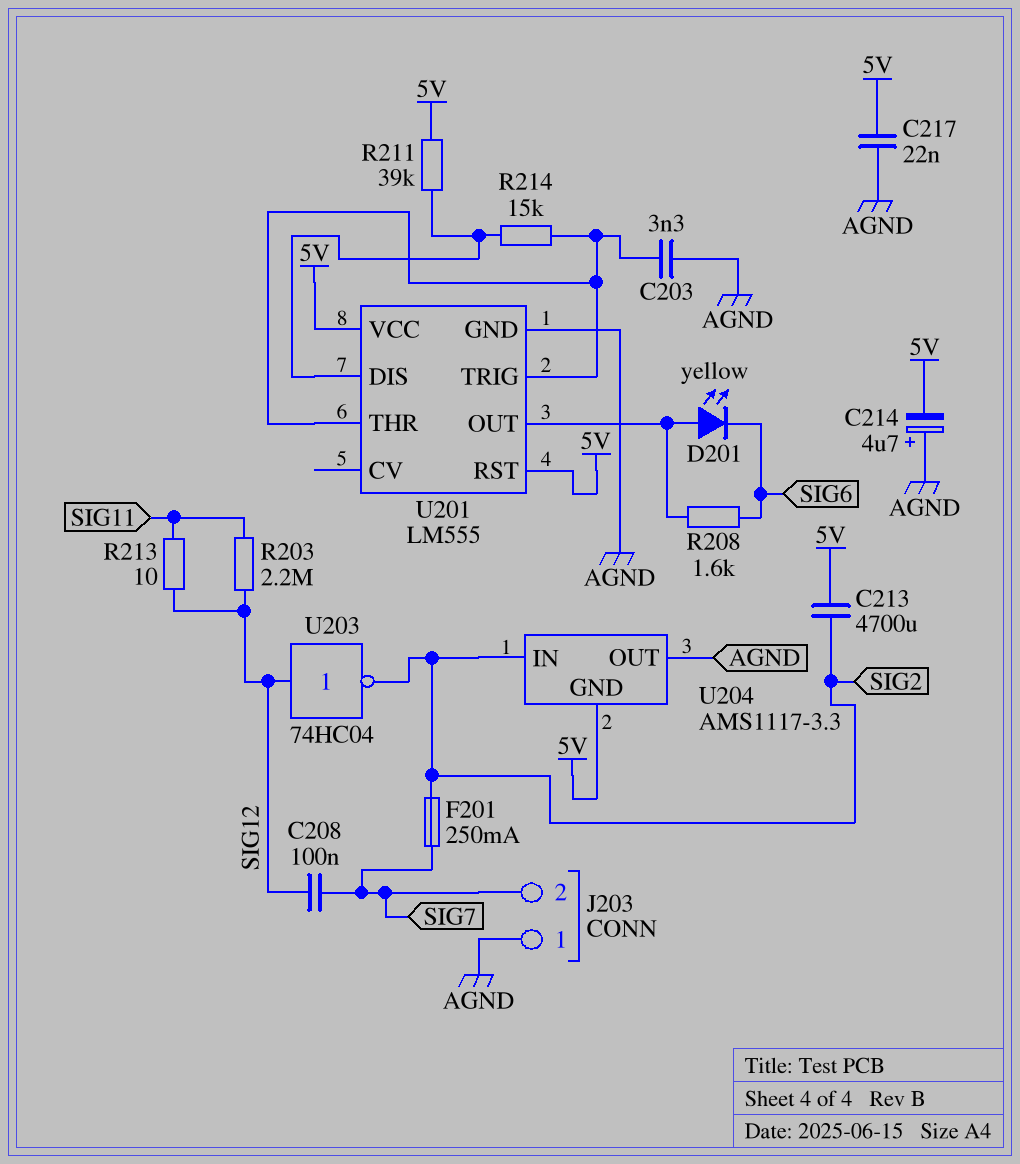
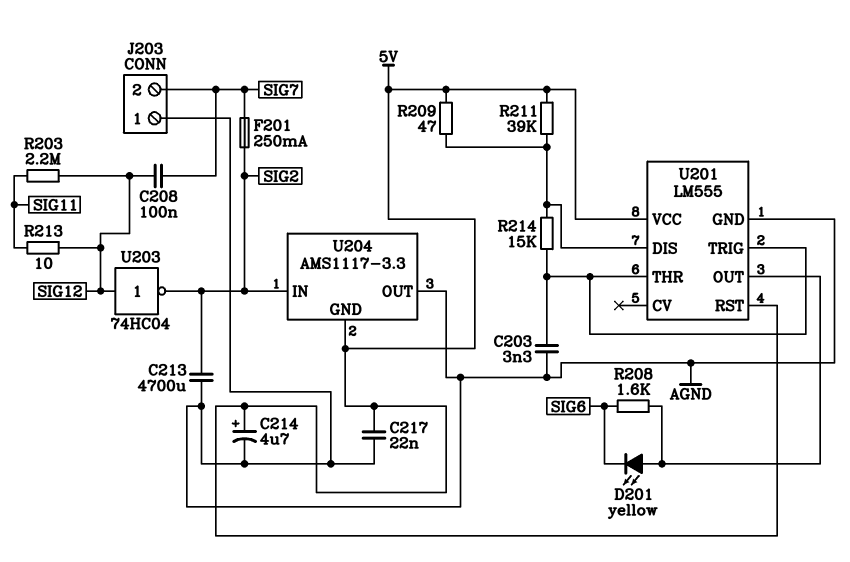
C213: 4700uF (5V, SIG2) -> 4700uF (AGND, SIG2)
C214: 4.7uF (plus AGND, minus 5V) -> 4.7uF (plus 5V, minus AGND)
R209: none -> 47 (5V, U201/DIS)

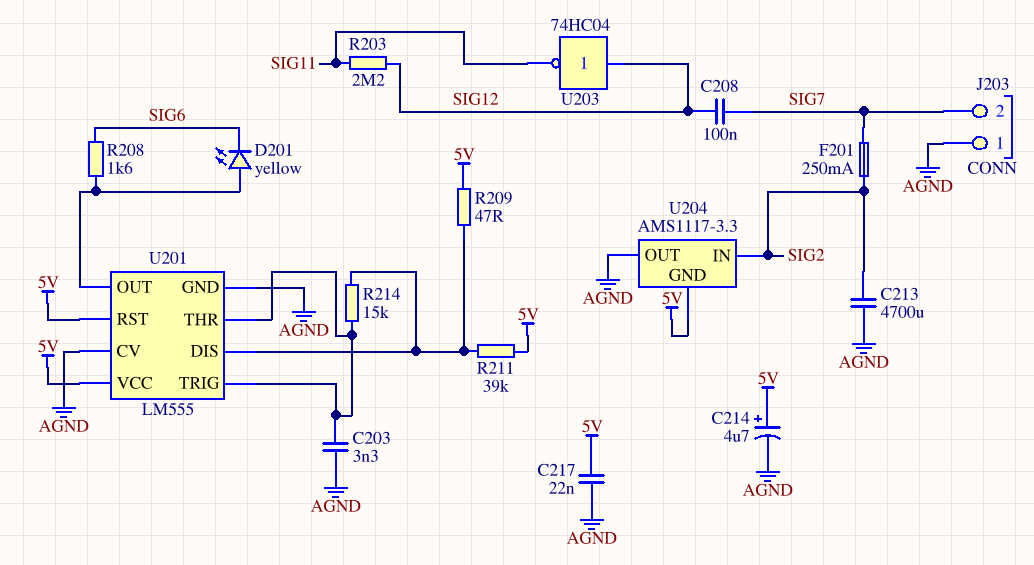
R213: 10 (SIG11, SIG12) -> none
U201 pin CV: none -> AGND
U203: NOT 74HC04 (in SIG12, out SIG2) -> NOT 74HC04 (in SIG12, out SIG11)

